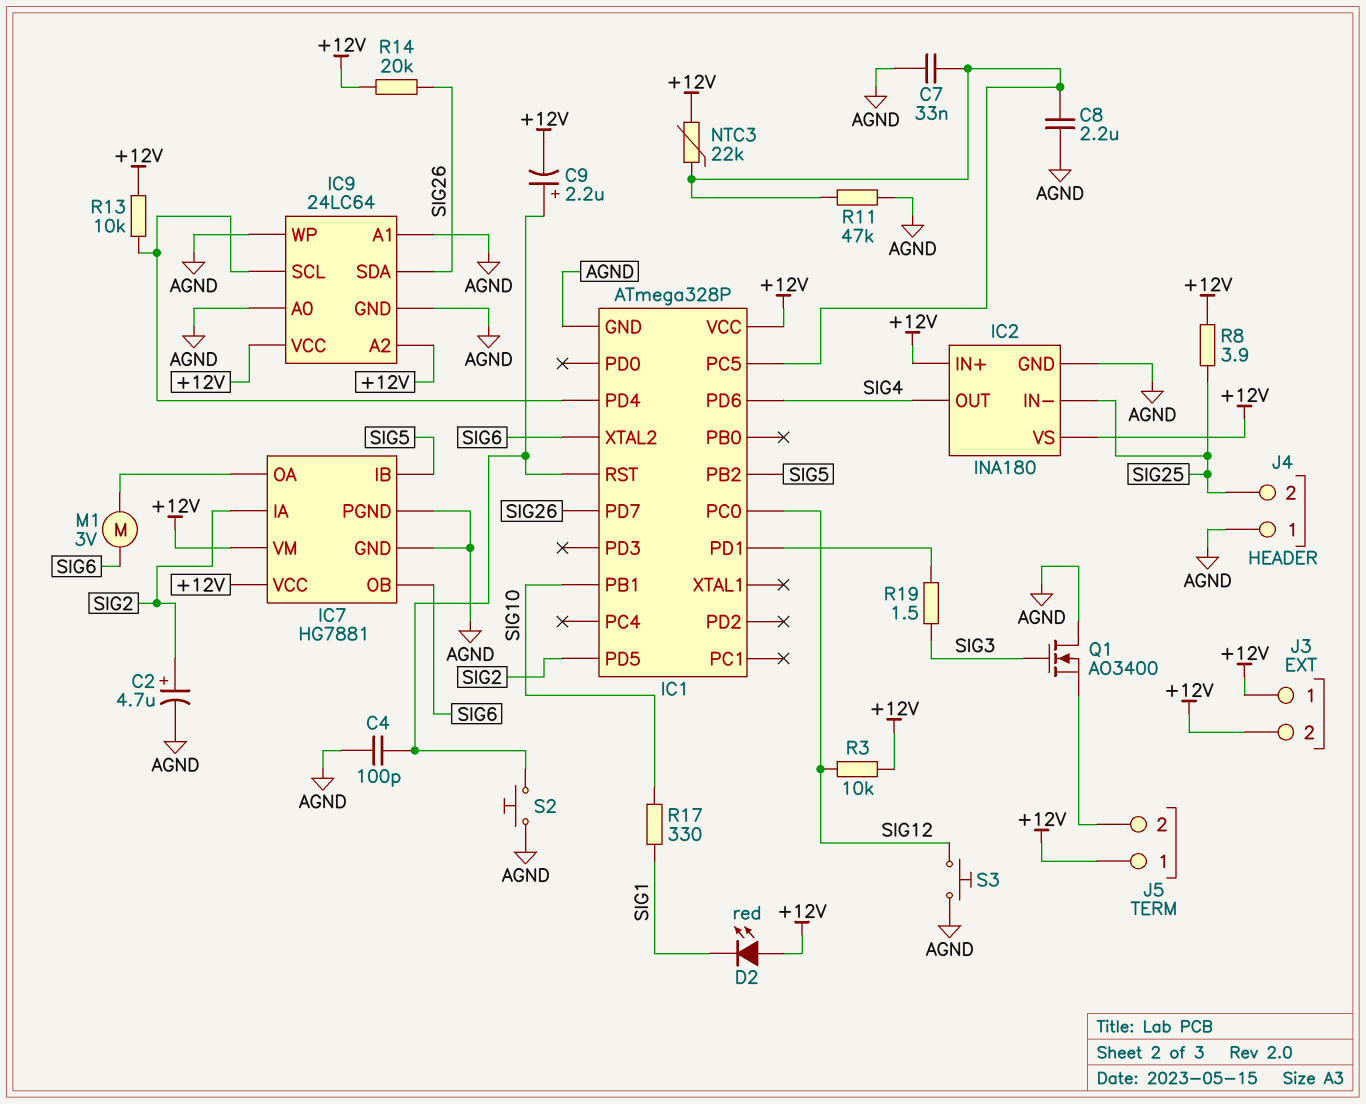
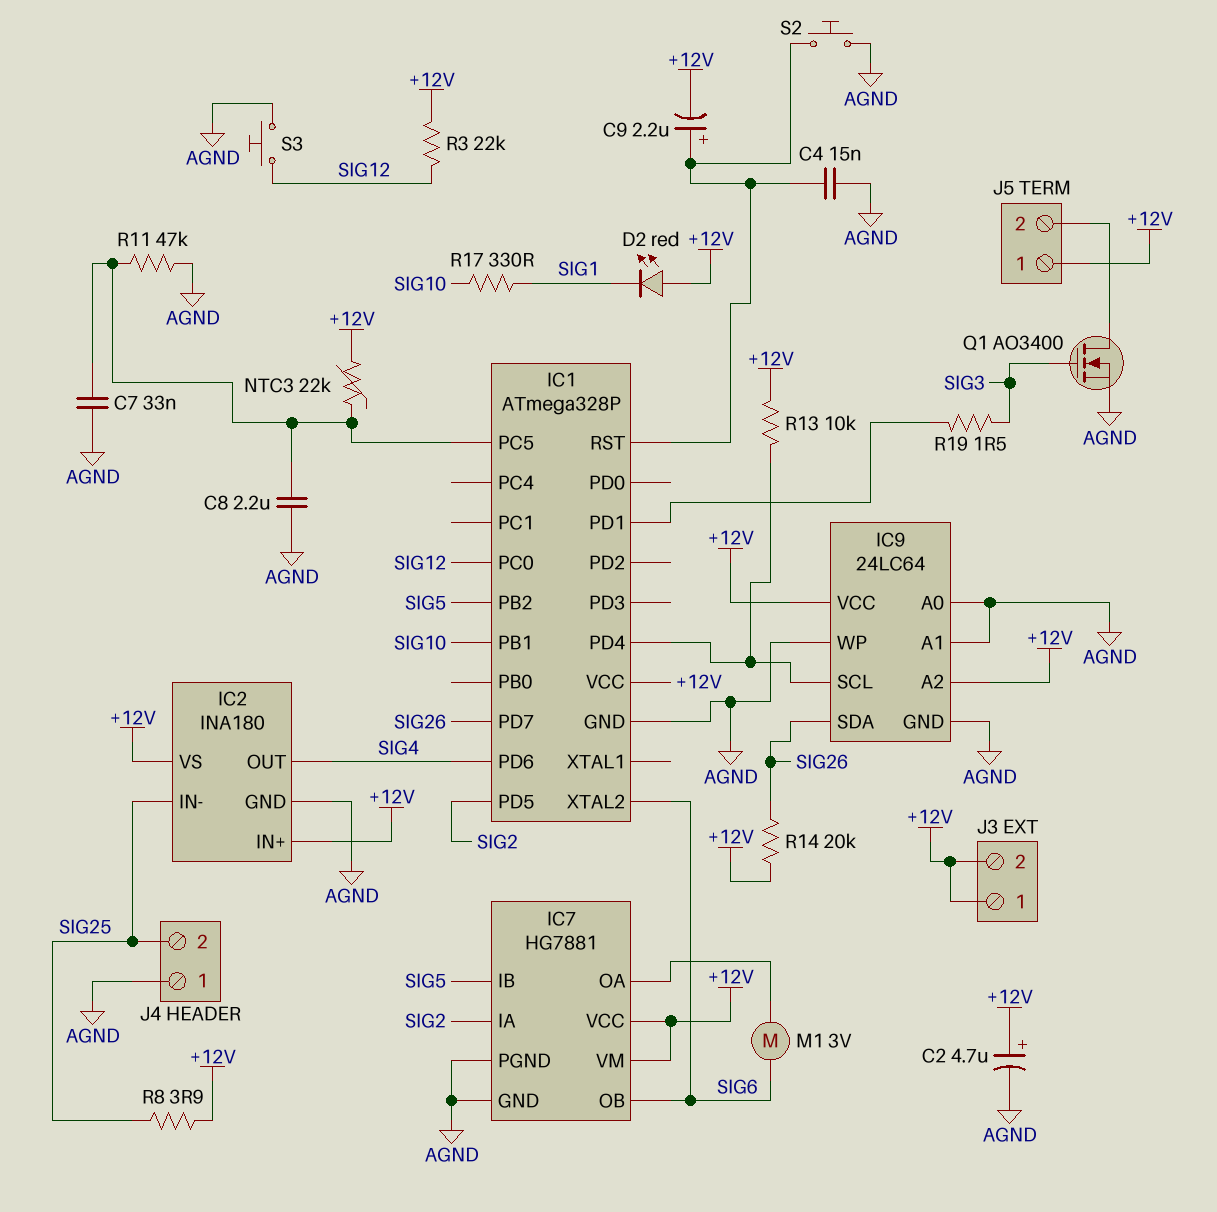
C2: 4.7uF (plus SIG2, minus AGND) -> 4.7uF (plus +12V, minus AGND)
C4: 100pF (AGND, IC1/RST) -> 15nF (AGND, IC1/RST)
Q1: NMOS AO3400 (G SIG3, D AGND, S J5/2) -> NMOS AO3400 (G SIG3, D J5/2, S AGND)
R3: 10k (+12V, SIG12) -> 22k (+12V, SIG12)

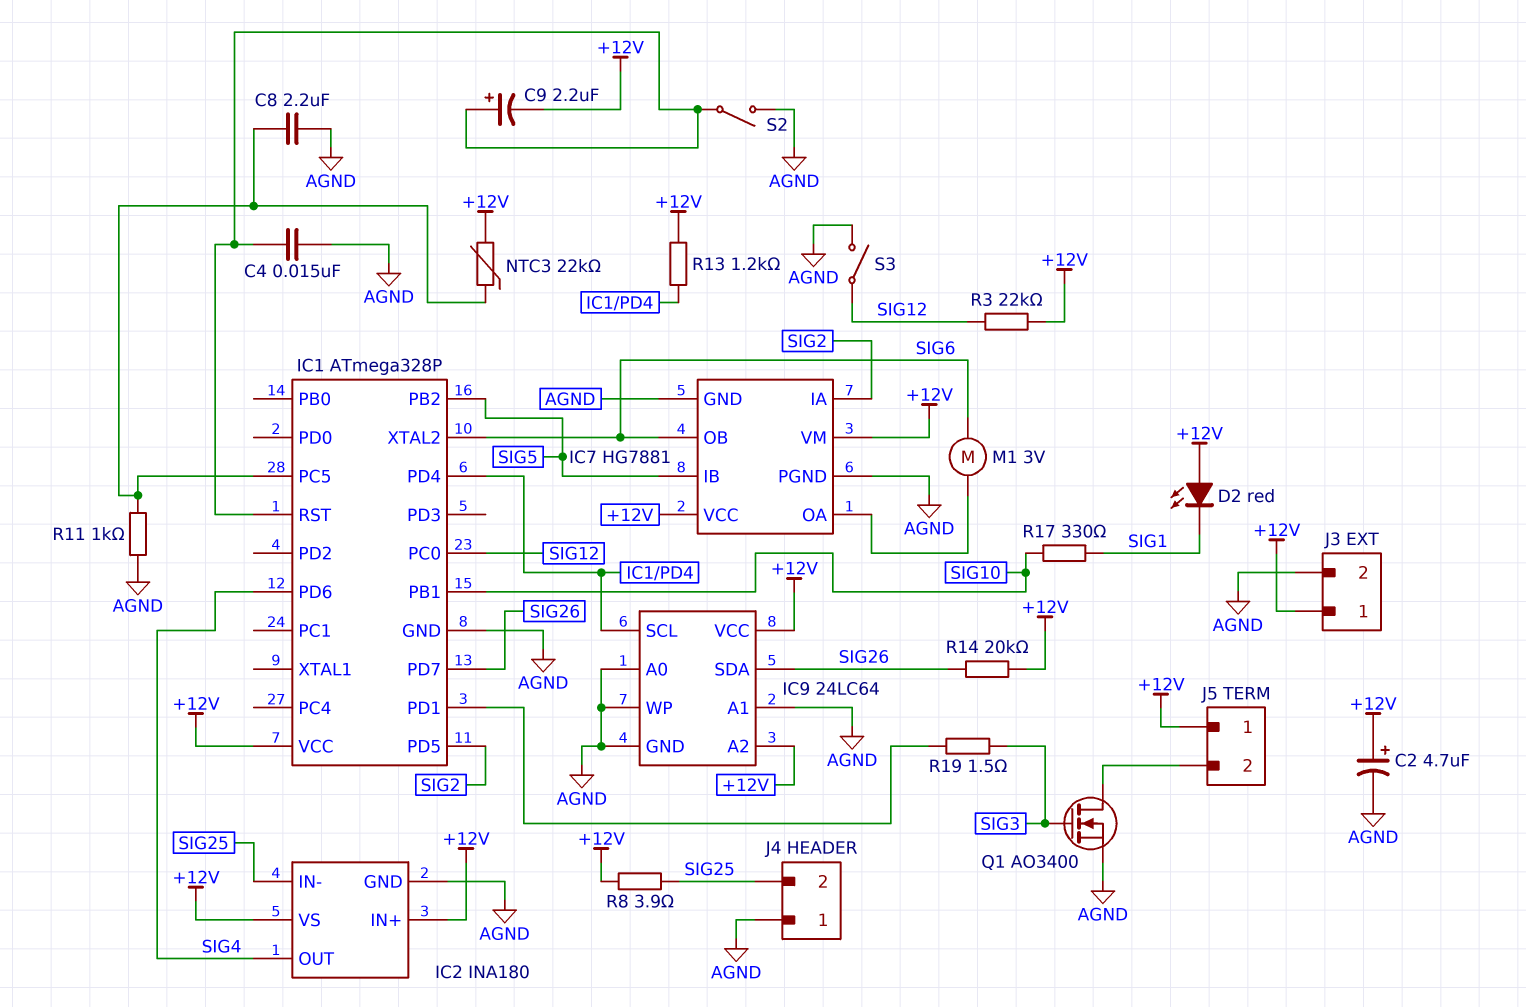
C7: 33nF (AGND, IC1/PC5) -> none
J3 pin 2: +12V -> AGND
R11: 47k (AGND, IC1/PC5) -> 1k (AGND, IC1/PC5)
R13: 10k (+12V, IC1/PD4) -> 1.2k (+12V, IC1/PD4)
S2: button (AGND, IC1/RST) -> switch (AGND, IC1/RST)
S3: button (AGND, SIG12) -> switch (AGND, SIG12)

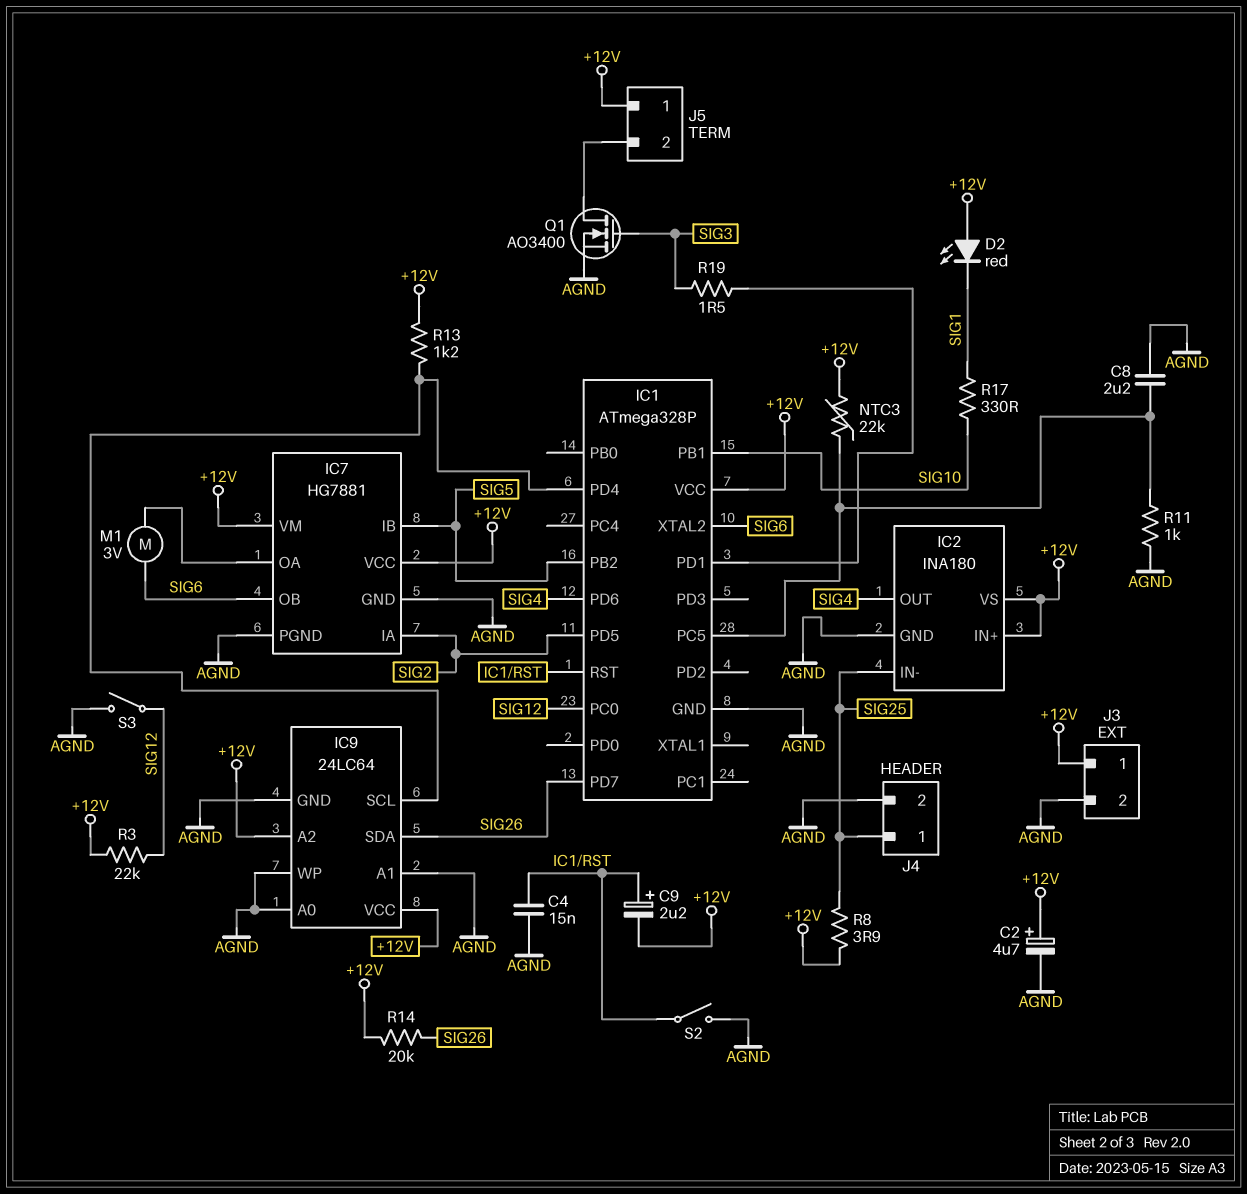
J4 pin 1: AGND -> SIG25
J4 pin 2: SIG25 -> AGND

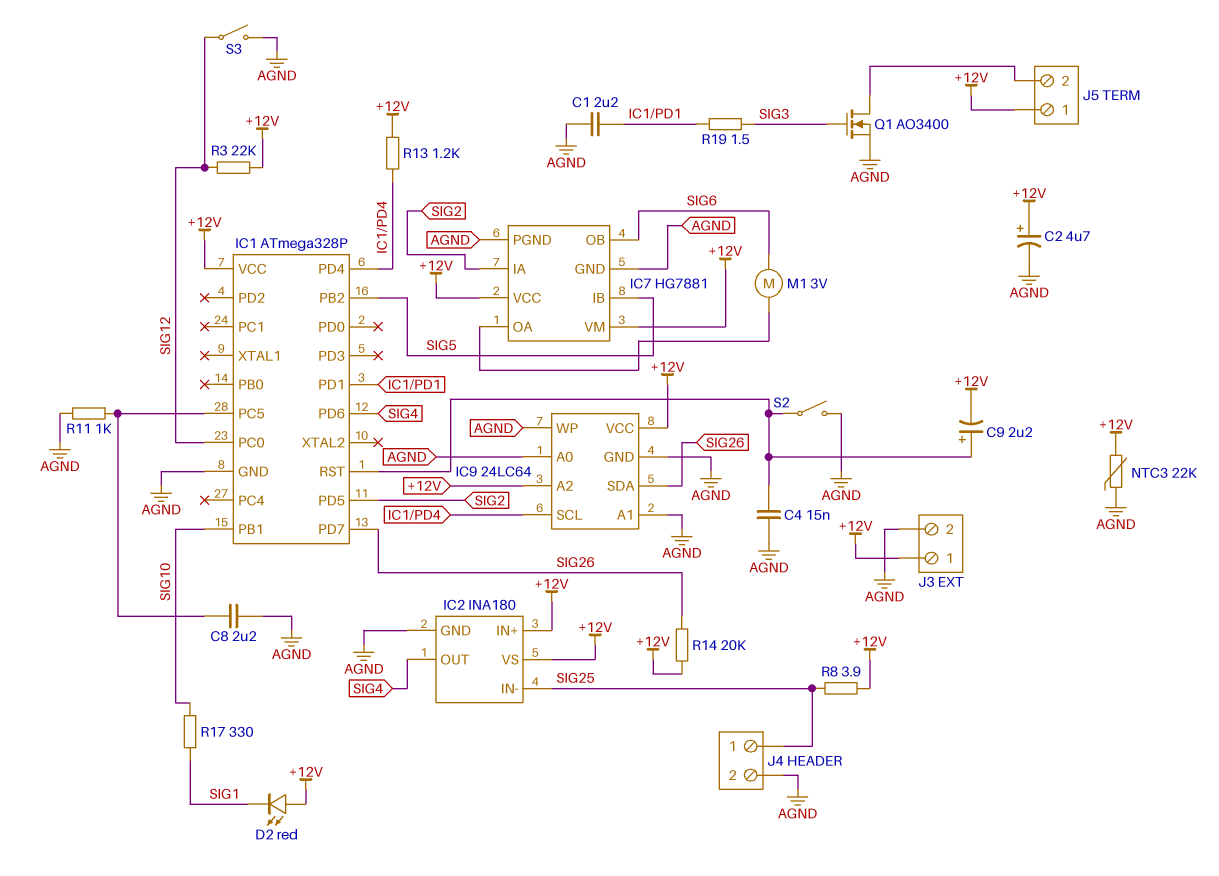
C1: none -> 2.2uF (AGND, IC1/PD1)
IC1 pin XTAL2: SIG6 -> none
NTC3: 22k (+12V, IC1/PC5) -> 22k (+12V, AGND)

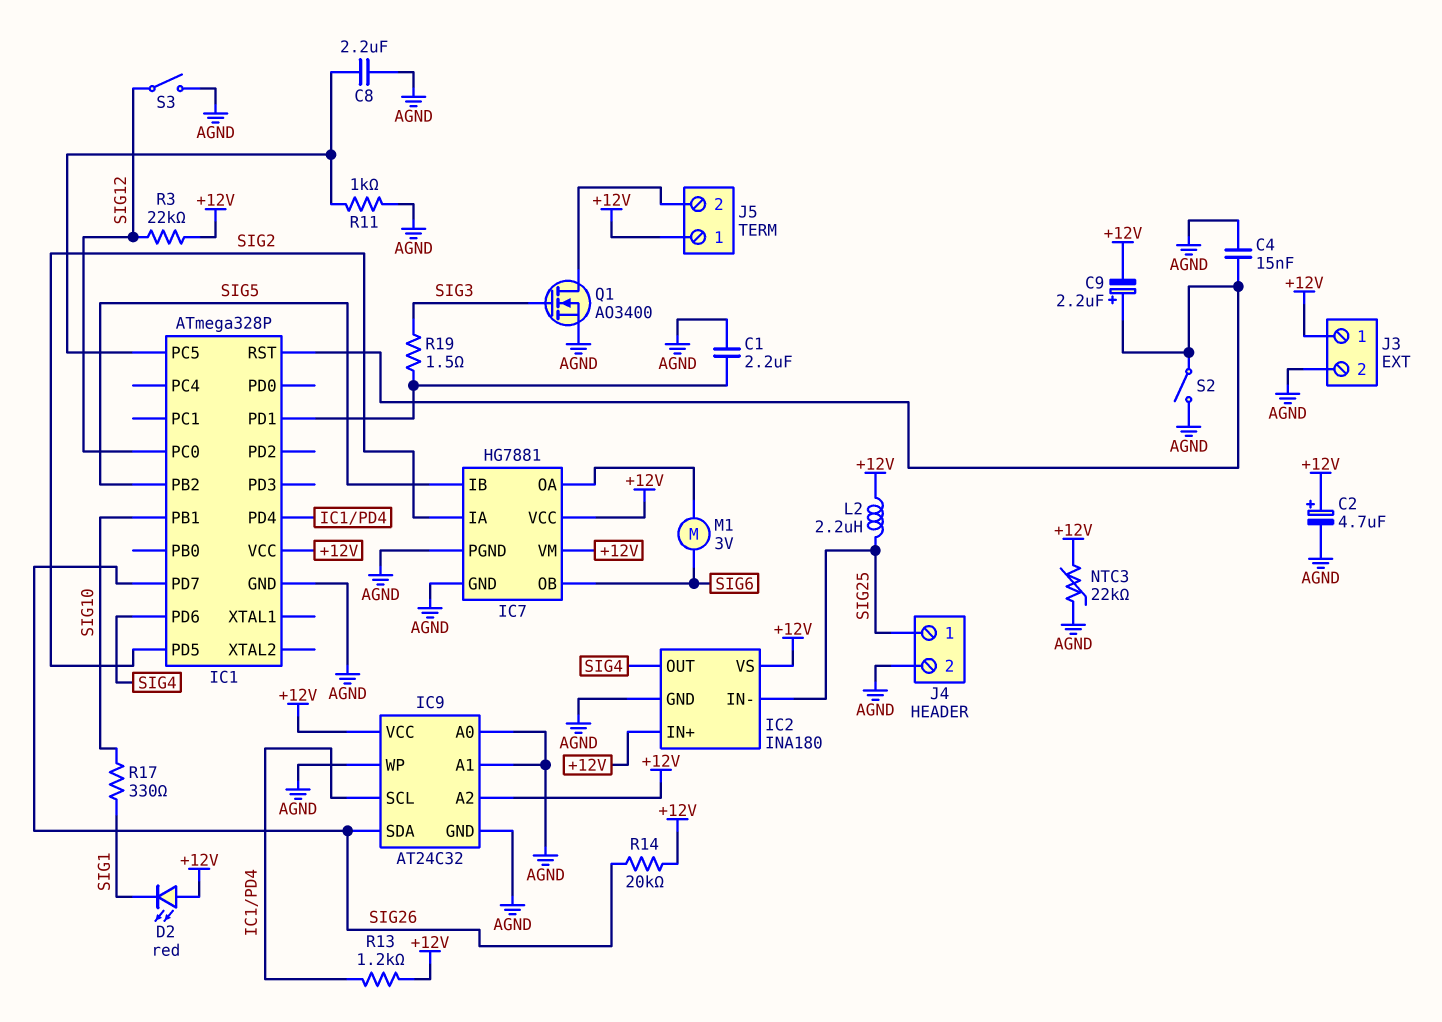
IC9: 24LC64 -> AT24C32
L2: none -> 2.2uH (+12V, SIG25)
R8: 3.9 (+12V, SIG25) -> none

